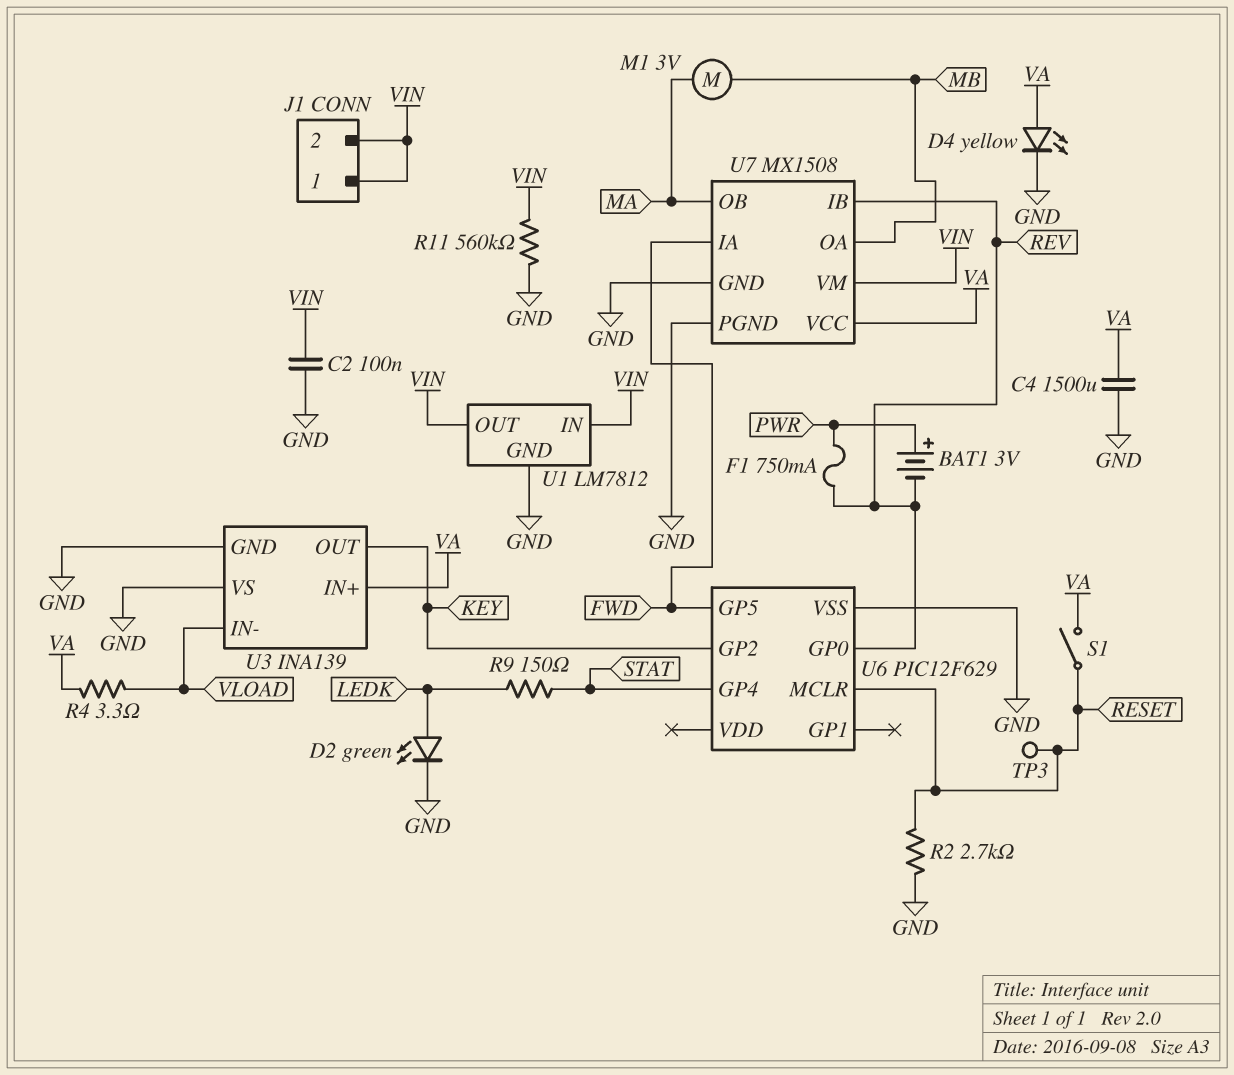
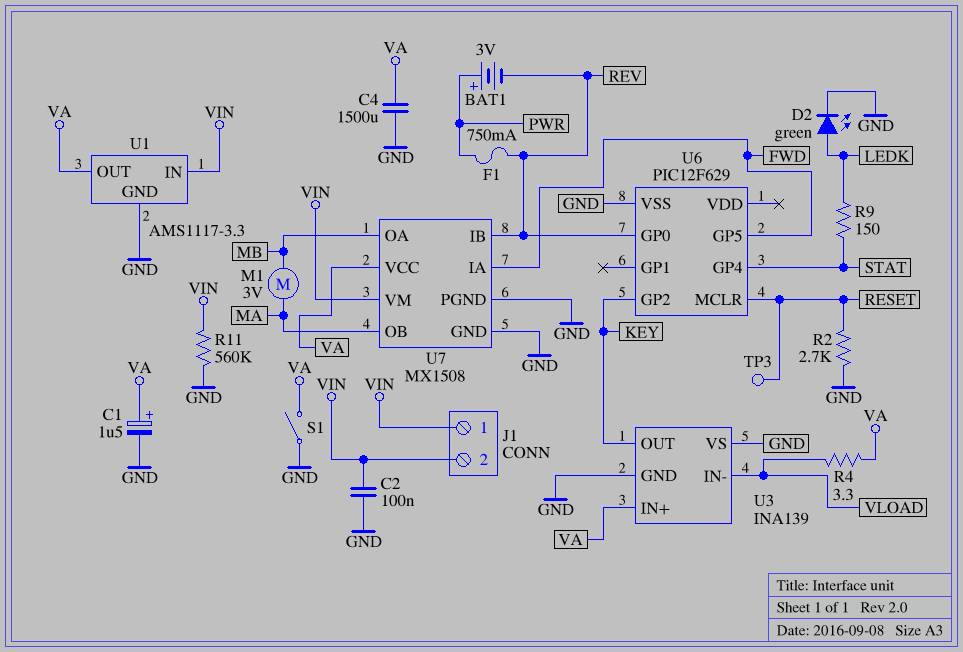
C1: none -> 1.5uF (plus VA, minus GND)
D4: LED yellow (A VA, K GND) -> none
S1: switch (RESET, VA) -> switch (GND, VA)
U1: LM7812 -> AMS1117-3.3
U1 pin OUT: VIN -> VA

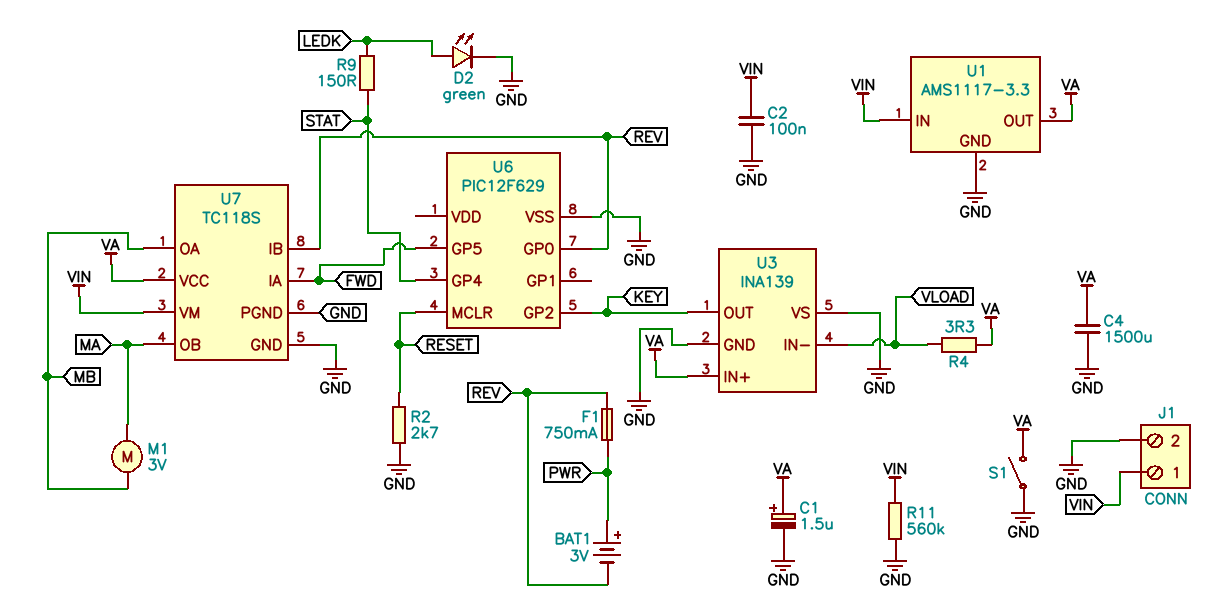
J1 pin 2: VIN -> GND
TP3: test point (RESET) -> none
U7: MX1508 -> TC118S

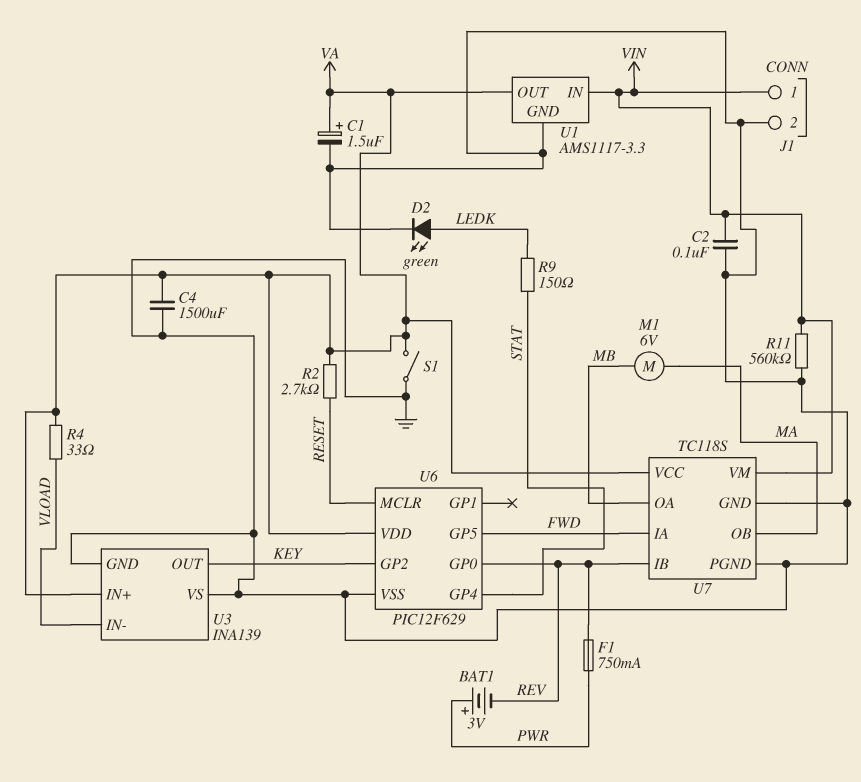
M1: motor 3V (MA, MB) -> motor 6V (MA, MB)
R2: 2.7k (GND, RESET) -> 2.7k (RESET, VA)
R4: 3.3 (VA, VLOAD) -> 33 (VA, VLOAD)
U6 pin VDD: none -> VA

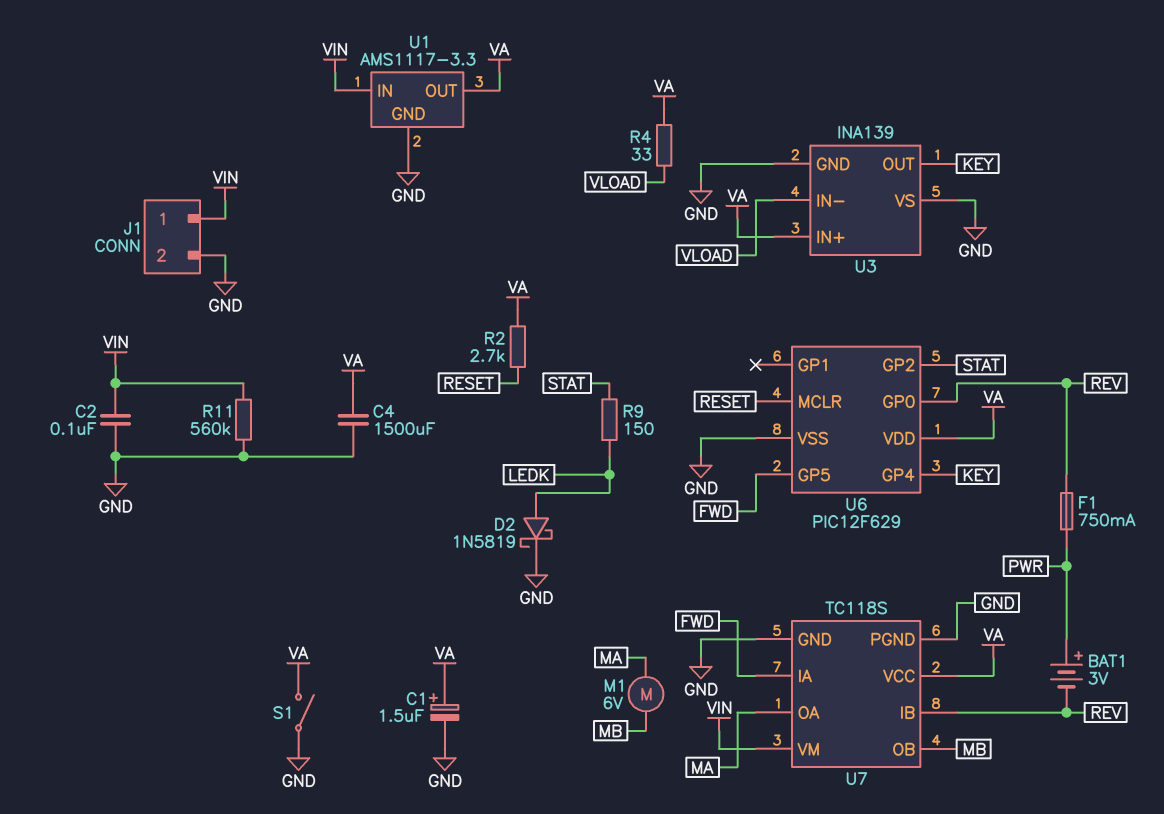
D2: LED green (A LEDK, K GND) -> schottky 1N5819 (A LEDK, K GND)
U6 pin GP2: KEY -> STAT
U6 pin GP4: STAT -> KEY
U7 pin OA: MB -> MA
U7 pin OB: MA -> MB

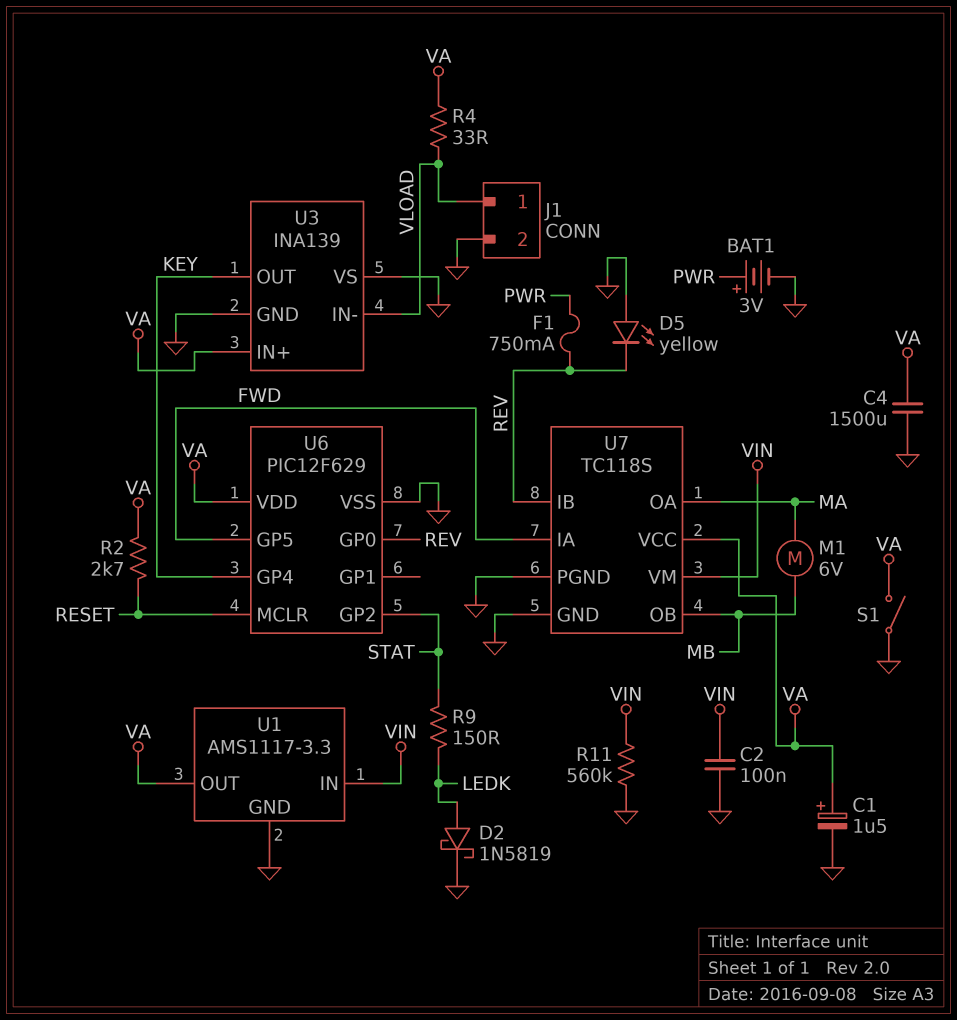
BAT1: 3V (plus PWR, minus REV) -> 3V (plus PWR, minus GND)
D5: none -> LED yellow (A GND, K REV)
J1 pin 1: VIN -> VLOAD

